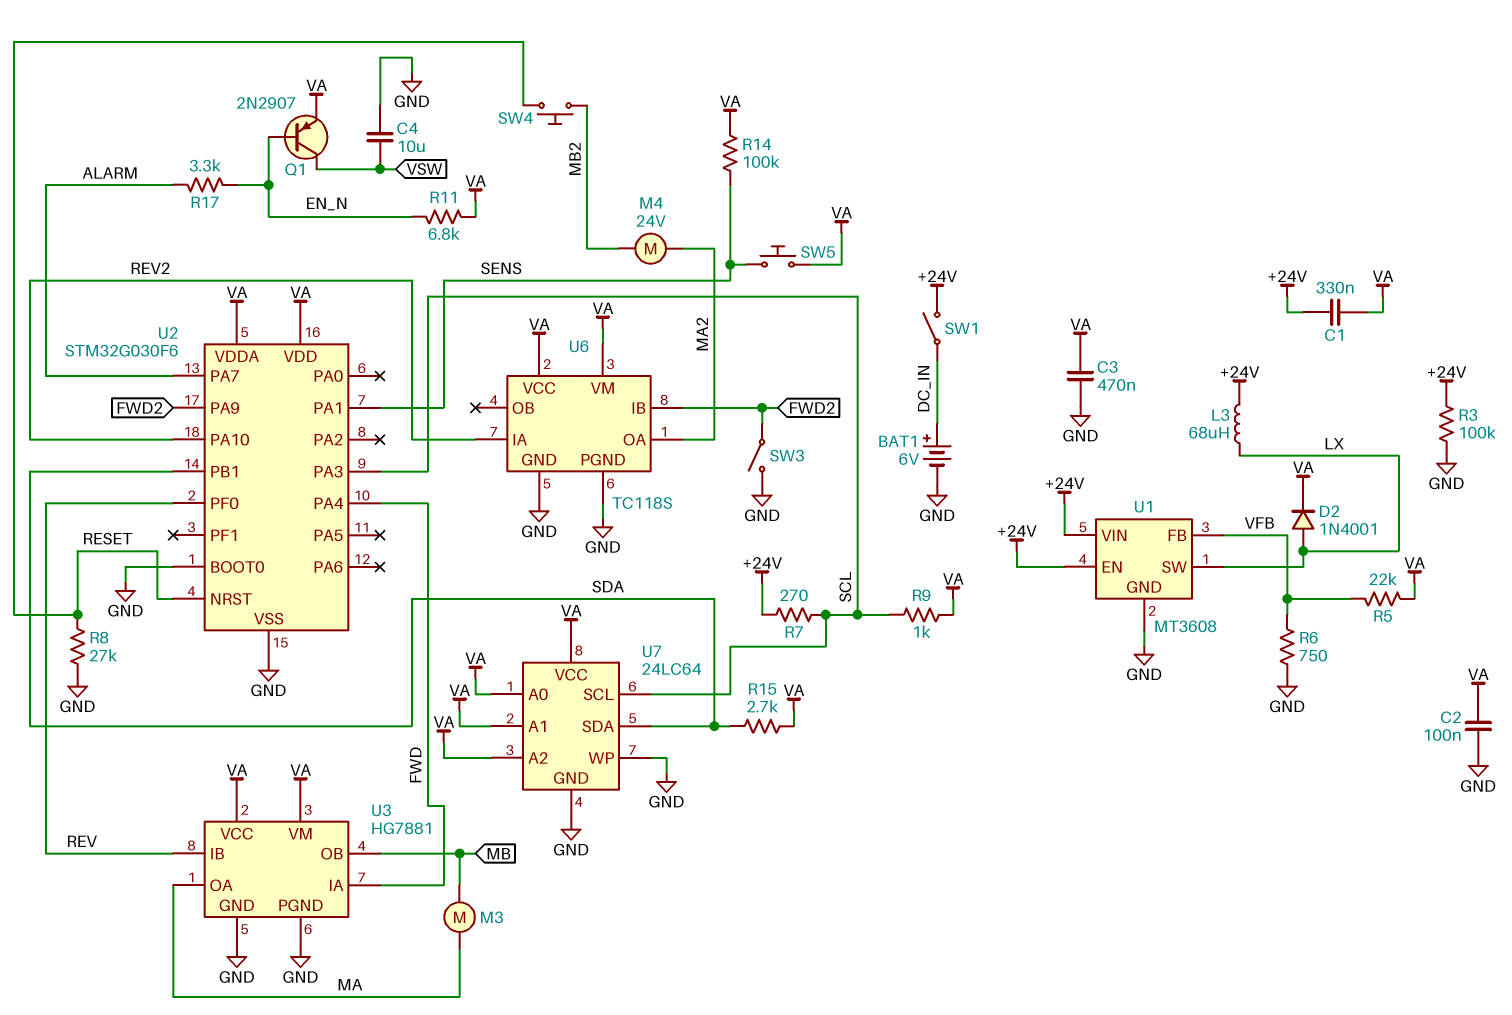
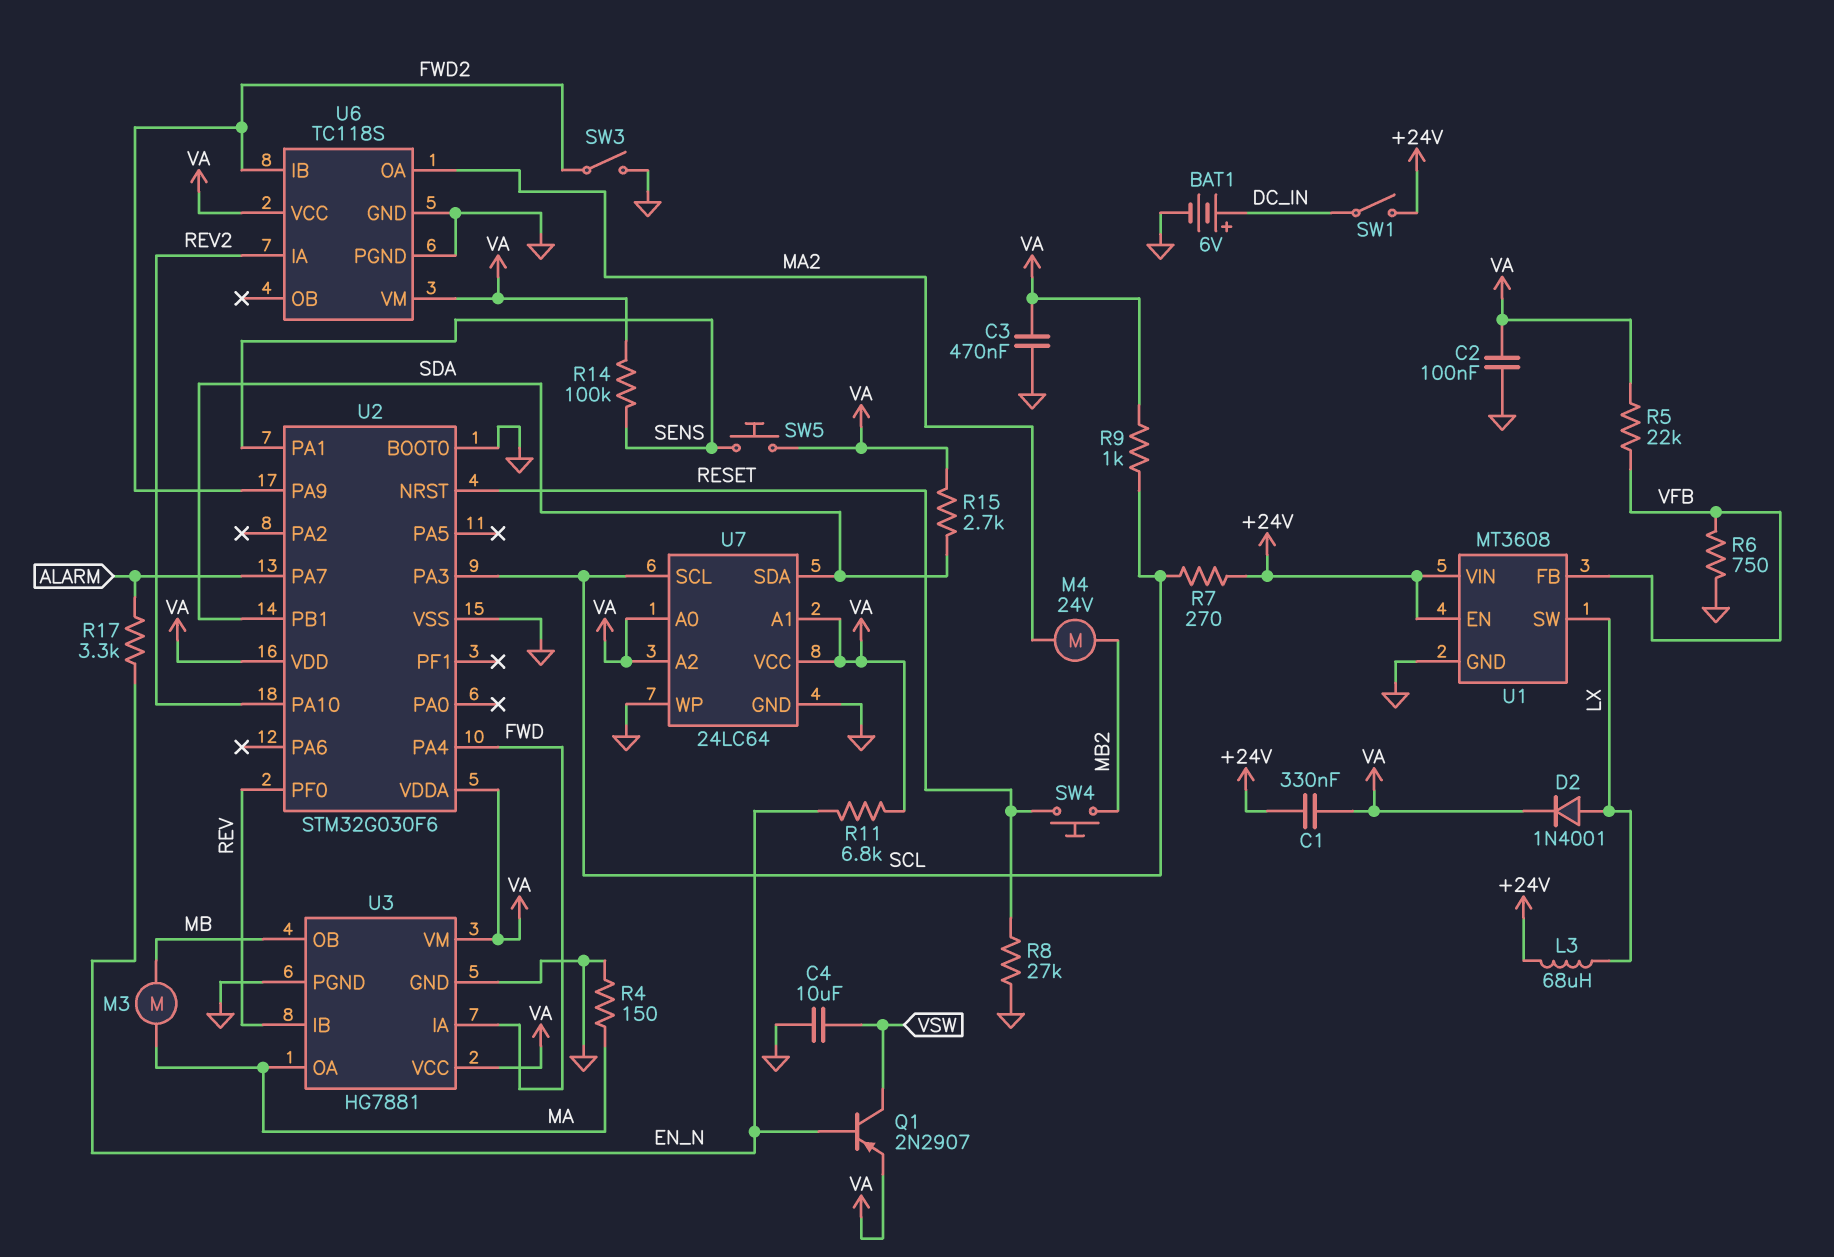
R3: 100k (+24V, GND) -> none
R4: none -> 150 (GND, MA)

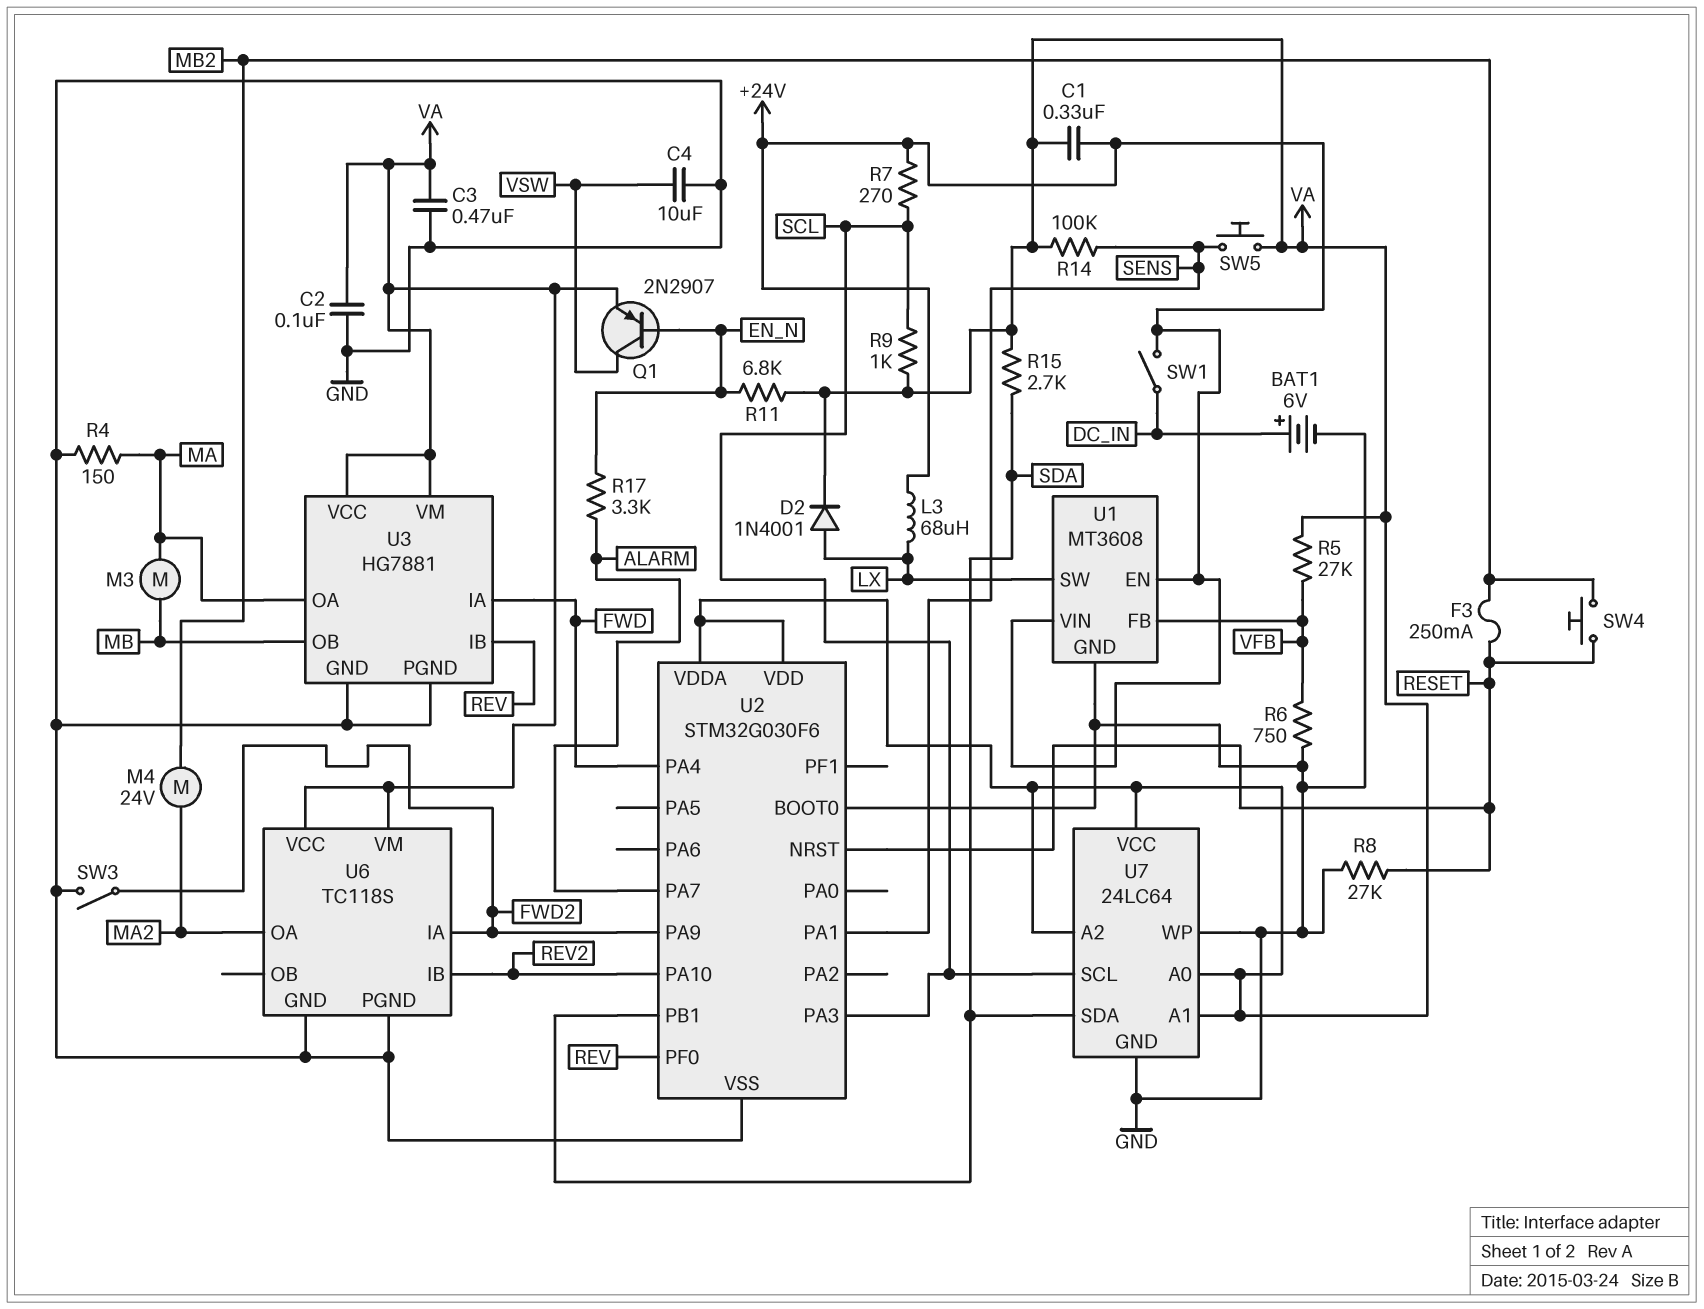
F3: none -> 250mA (MB2, RESET)
R5: 22k (VA, VFB) -> 27k (VA, VFB)
U6 pin IA: REV2 -> FWD2
U6 pin IB: FWD2 -> REV2

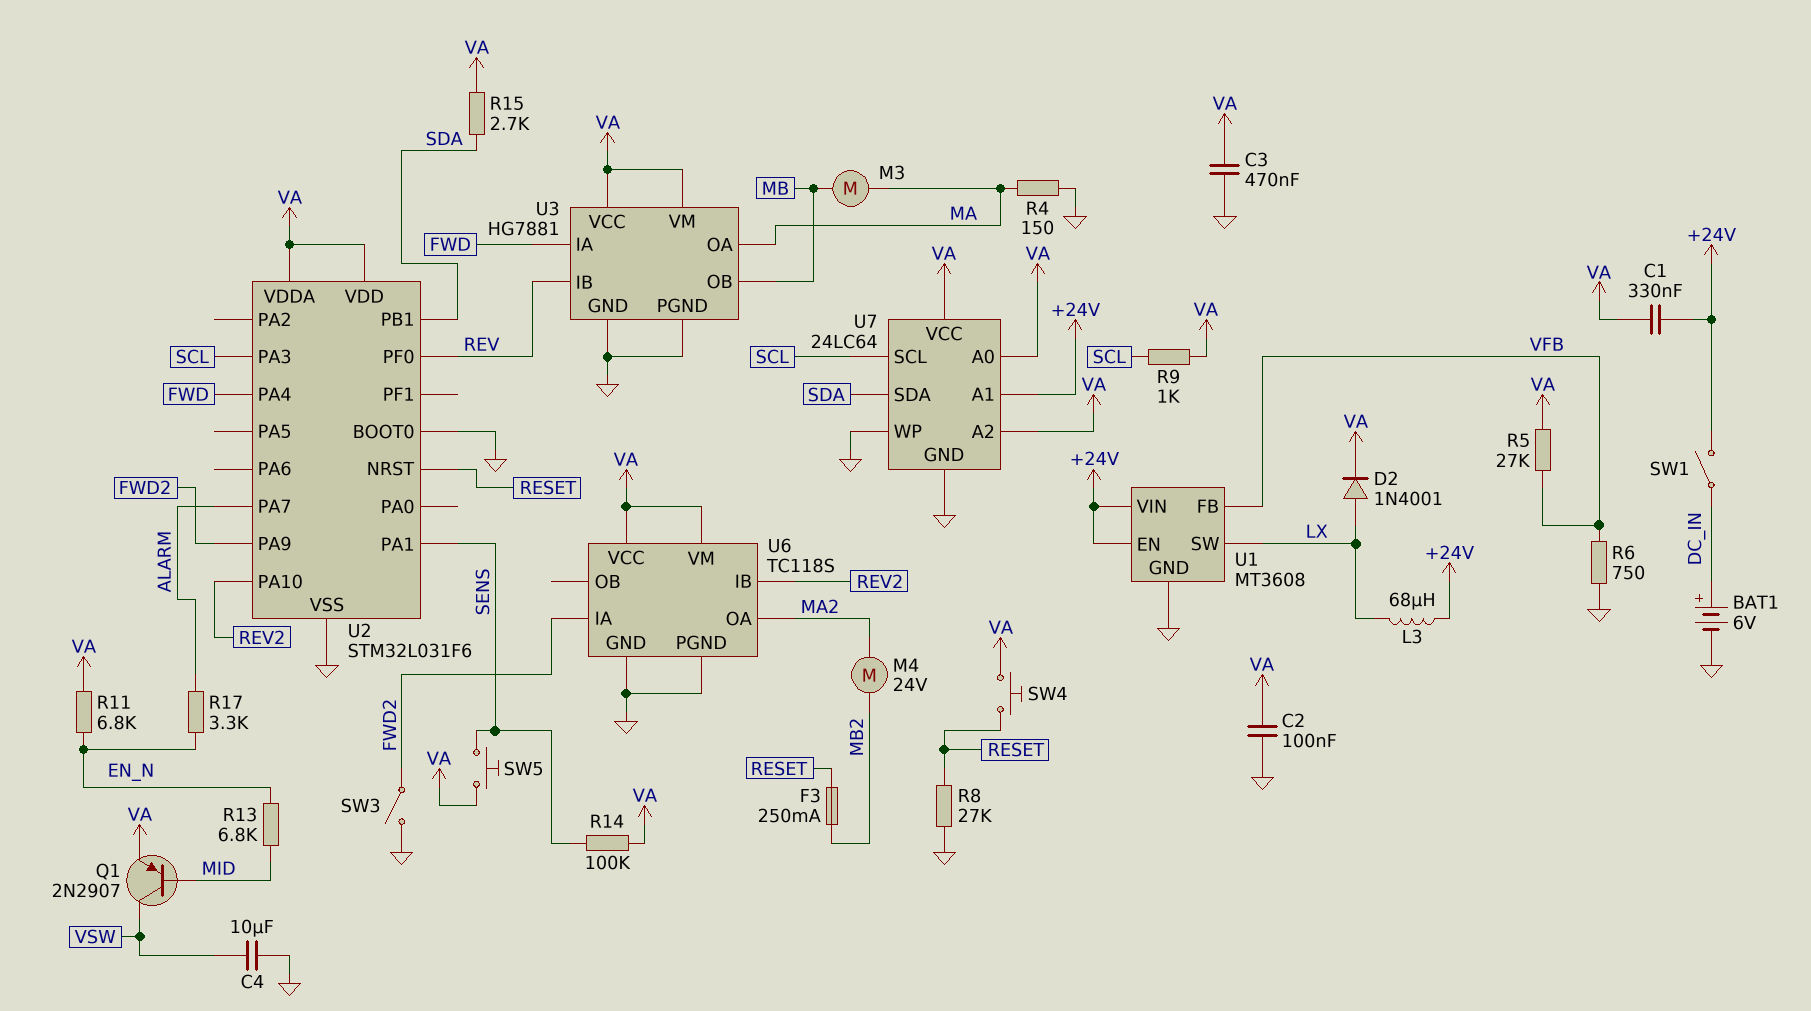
Q1: PNP 2N2907 (B EN_N, C VSW, E VA) -> PNP 2N2907 (B MID, C VSW, E VA)
R7: 270 (+24V, SCL) -> none
R13: none -> 6.8k (EN_N, MID)
SW4: button (MB2, RESET) -> button (RESET, VA)
U2: STM32G030F6 -> STM32L031F6
U7 pin A1: VA -> +24V

